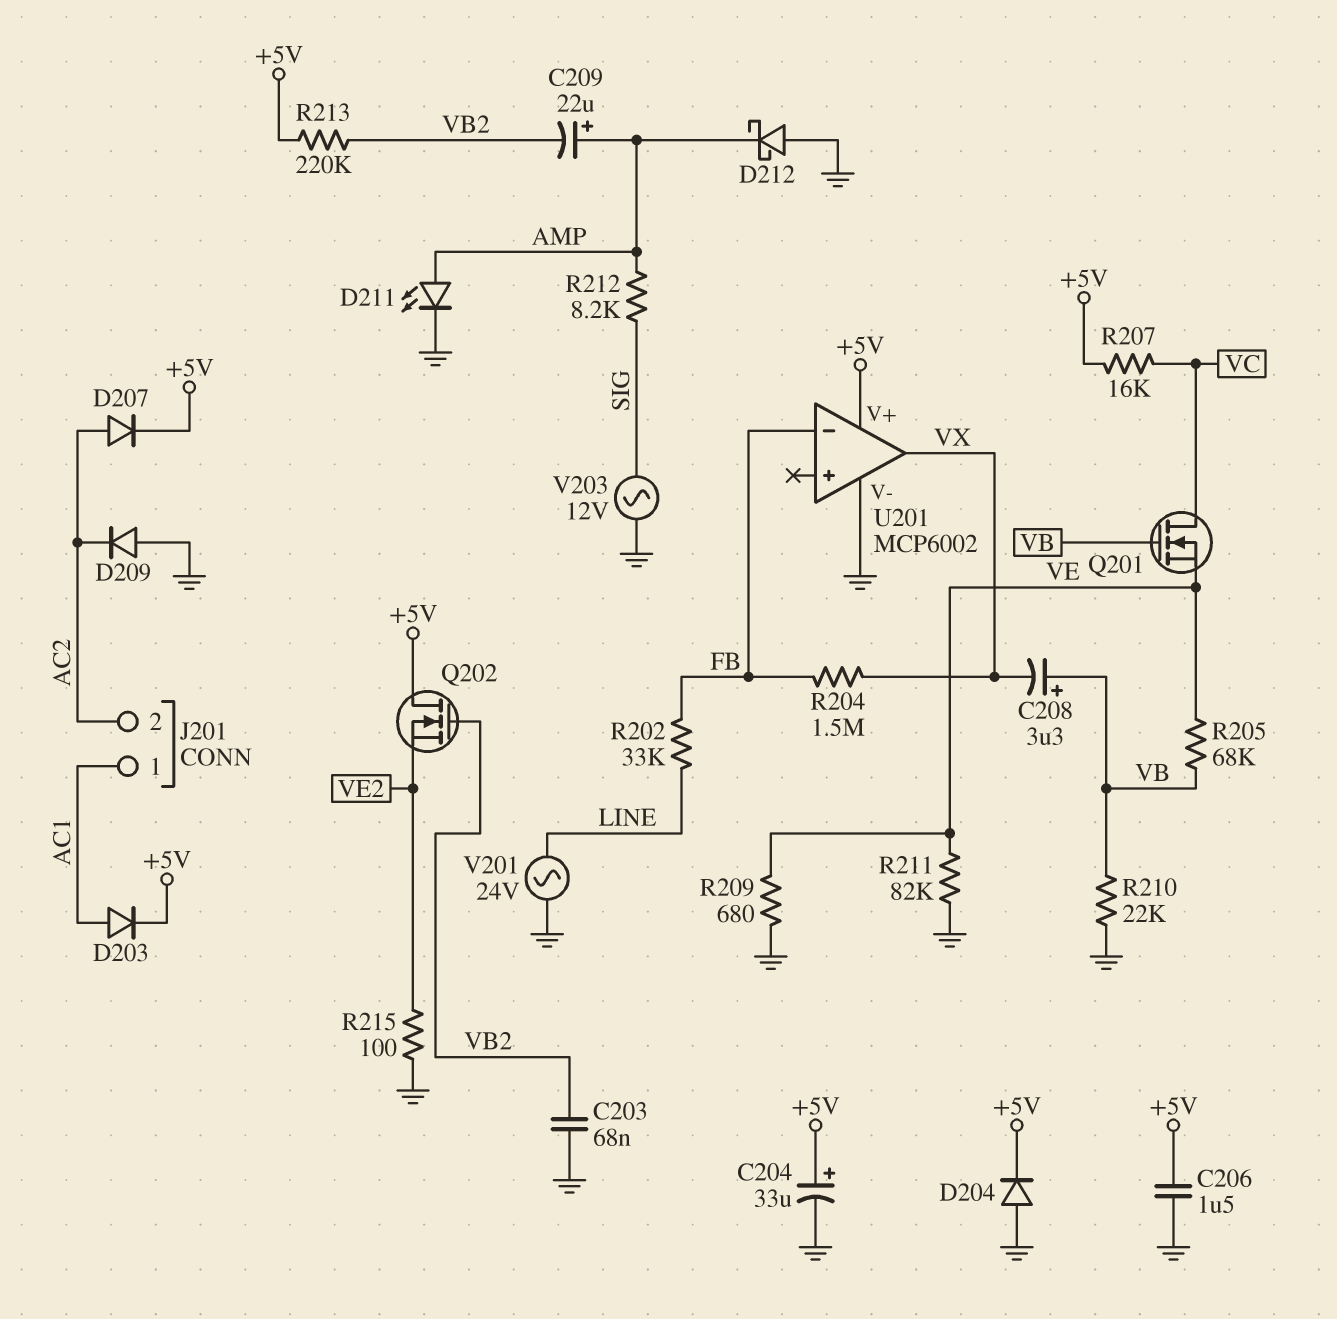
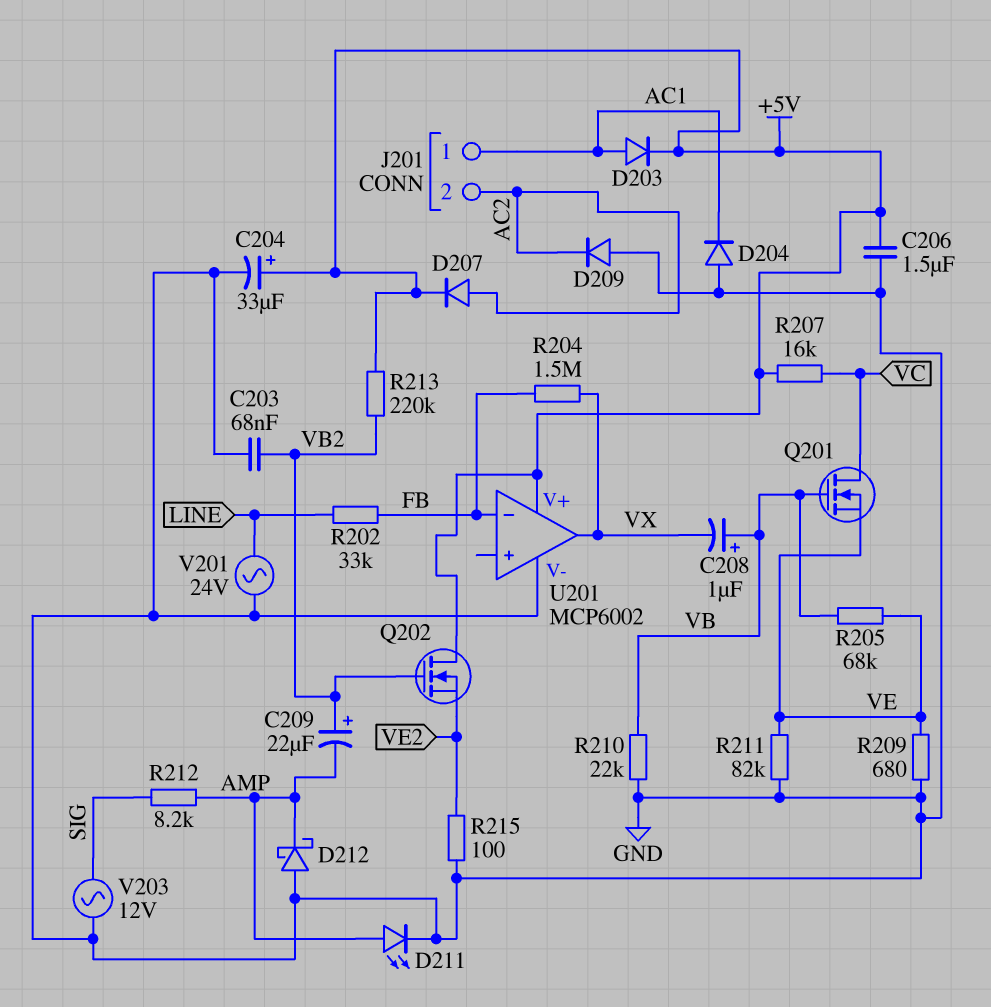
C208: 3.3uF (plus VB, minus VX) -> 1uF (plus VB, minus VX)
C209: 22uF (plus AMP, minus VB2) -> 22uF (plus VB2, minus AMP)
D204: diode (A GND, K +5V) -> diode (A GND, K AC1)

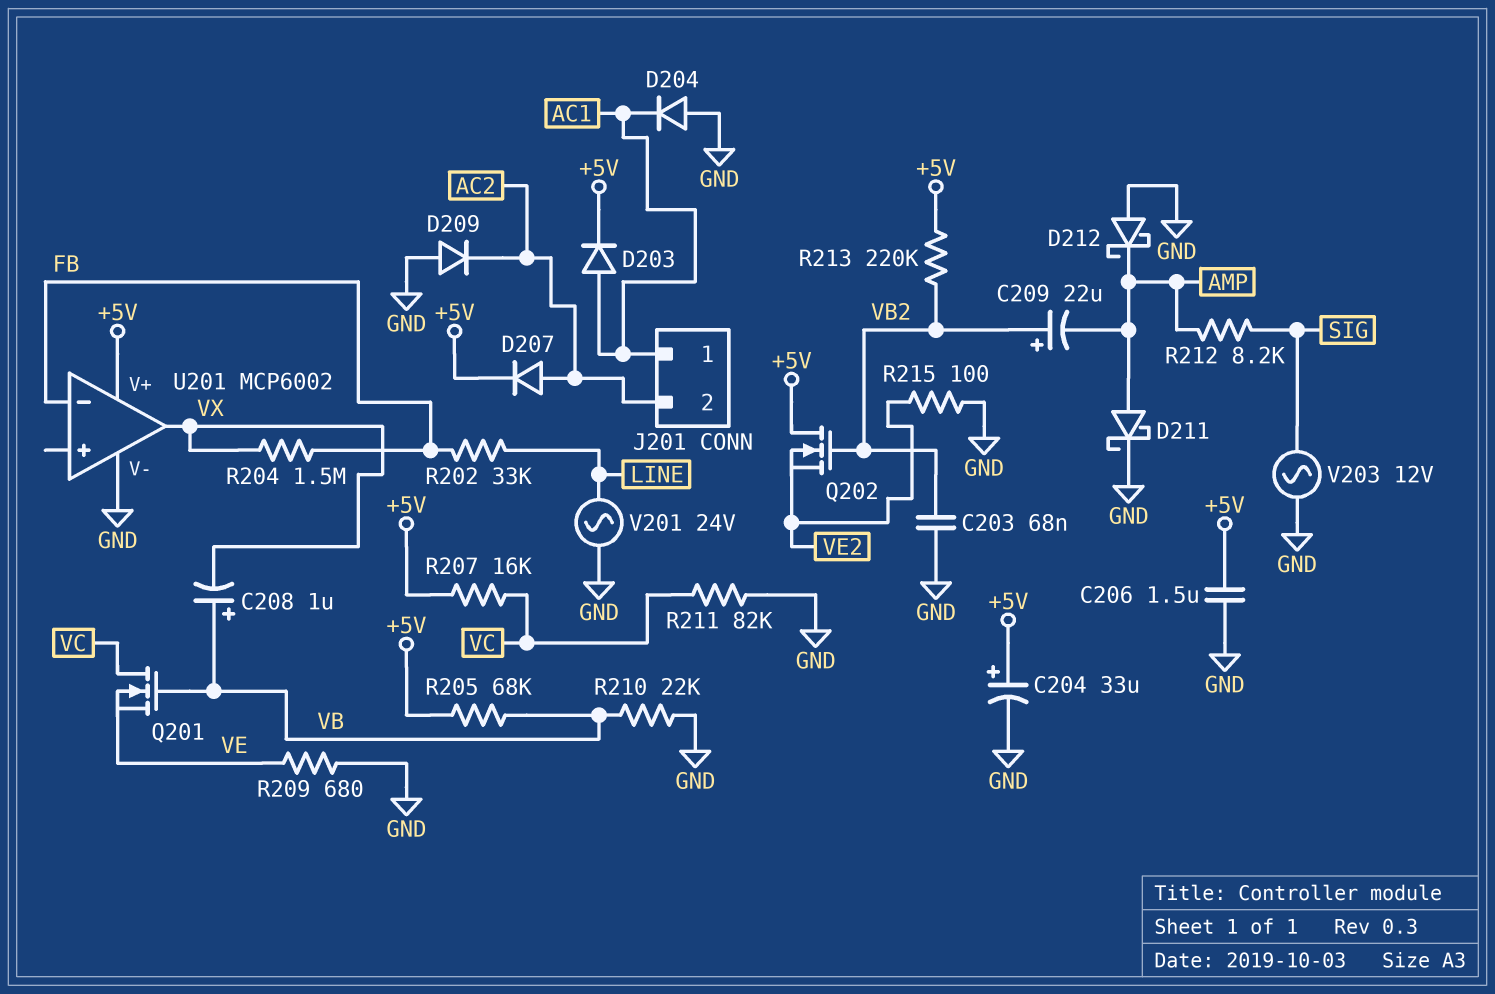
D211: LED (A AMP, K GND) -> schottky (A AMP, K GND)
R205: 68k (VB, VE) -> 68k (+5V, VB)
R211: 82k (GND, VE) -> 82k (GND, VC)

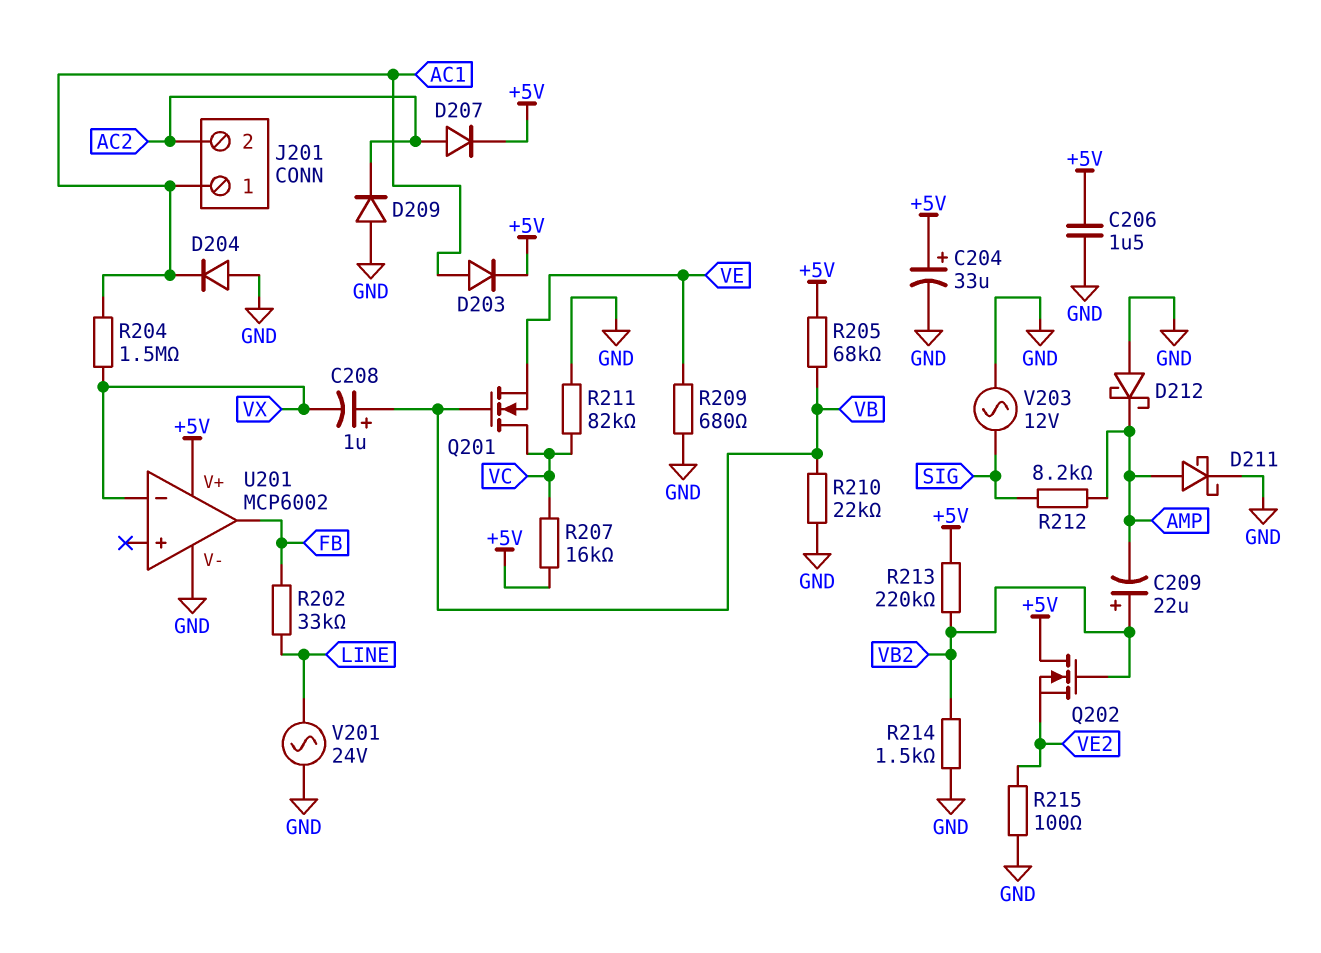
C203: 68nF (GND, VB2) -> none
R204: 1.5M (FB, VX) -> 1.5M (AC1, VX)
R214: none -> 1.5k (GND, VB2)
U201 pin in-: FB -> VX
U201 pin out: VX -> FB

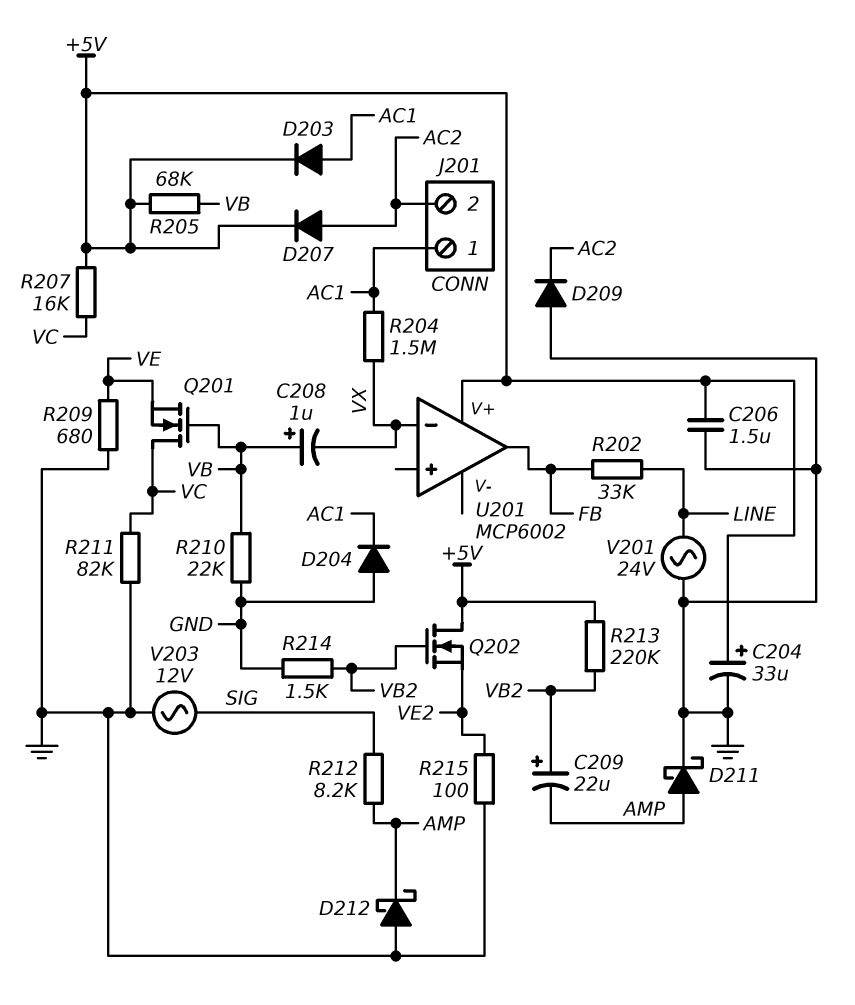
U201 pin V-: GND -> none

